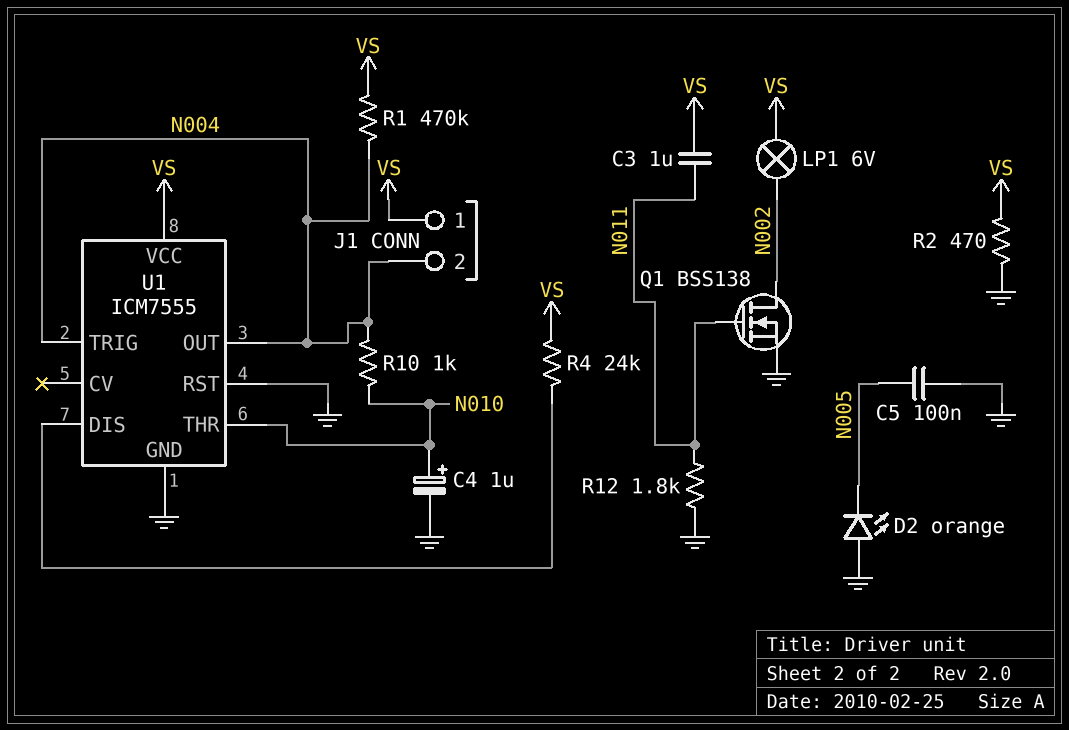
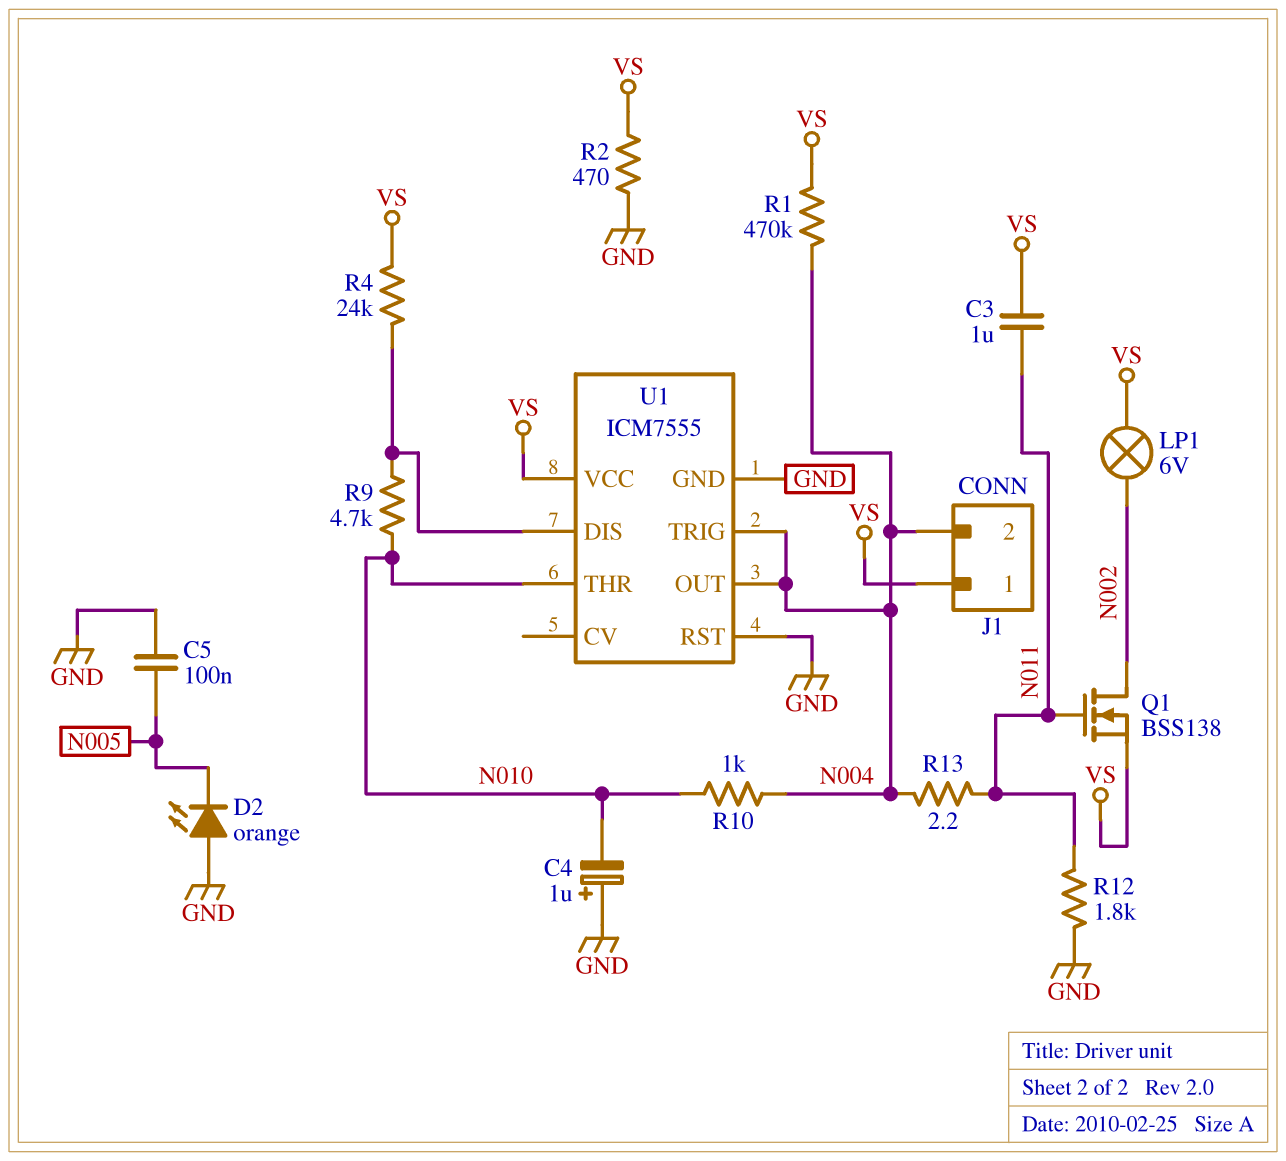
C4: 1uF (plus N010, minus GND) -> 1uF (plus GND, minus N010)
Q1: NMOS BSS138 (G N011, D N002, S GND) -> NMOS BSS138 (G N011, D N002, S VS)
R9: none -> 4.7k (N010, U1/DIS)
R13: none -> 2.2 (N004, N011)

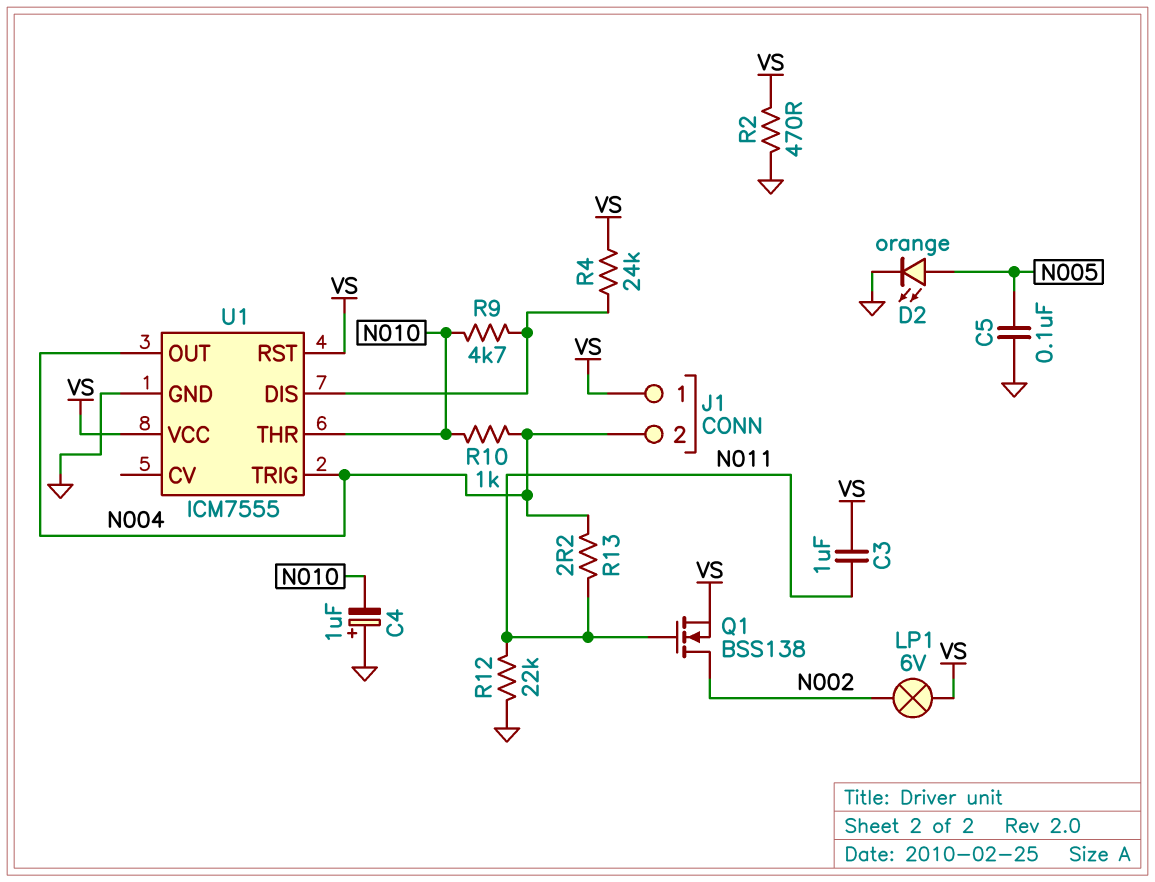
D2: LED orange (A GND, K N005) -> LED orange (A N005, K GND)
R1: 470k (N004, VS) -> none
R12: 1.8k (GND, N011) -> 22k (GND, N011)
U1 pin RST: GND -> VS

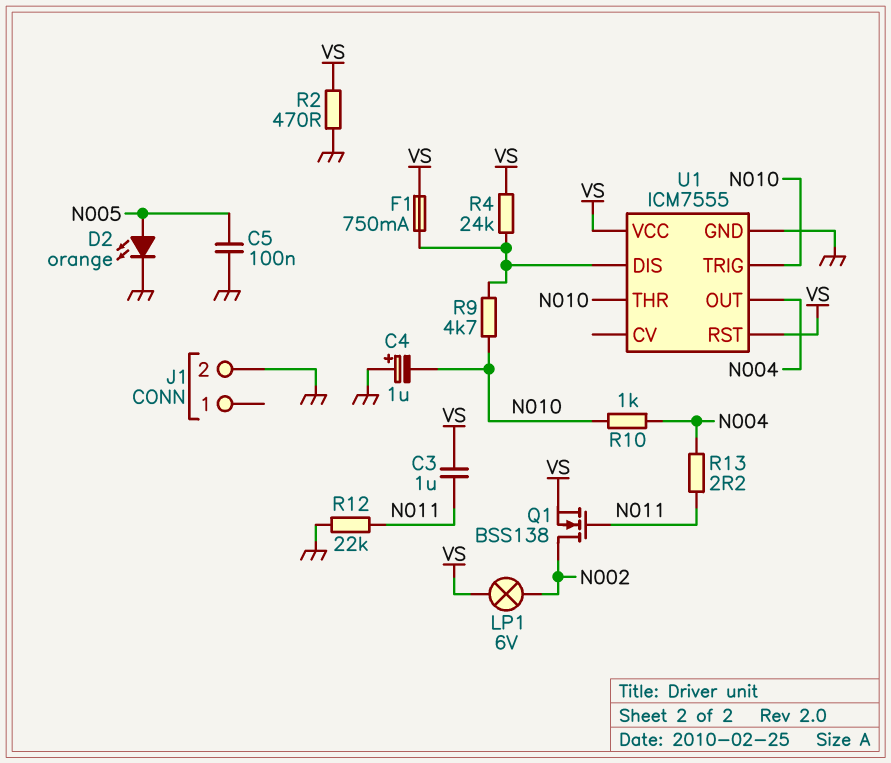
F1: none -> 750mA (U1/DIS, VS)
J1 pin 1: VS -> none
J1 pin 2: N004 -> GND
U1 pin TRIG: N004 -> N010

